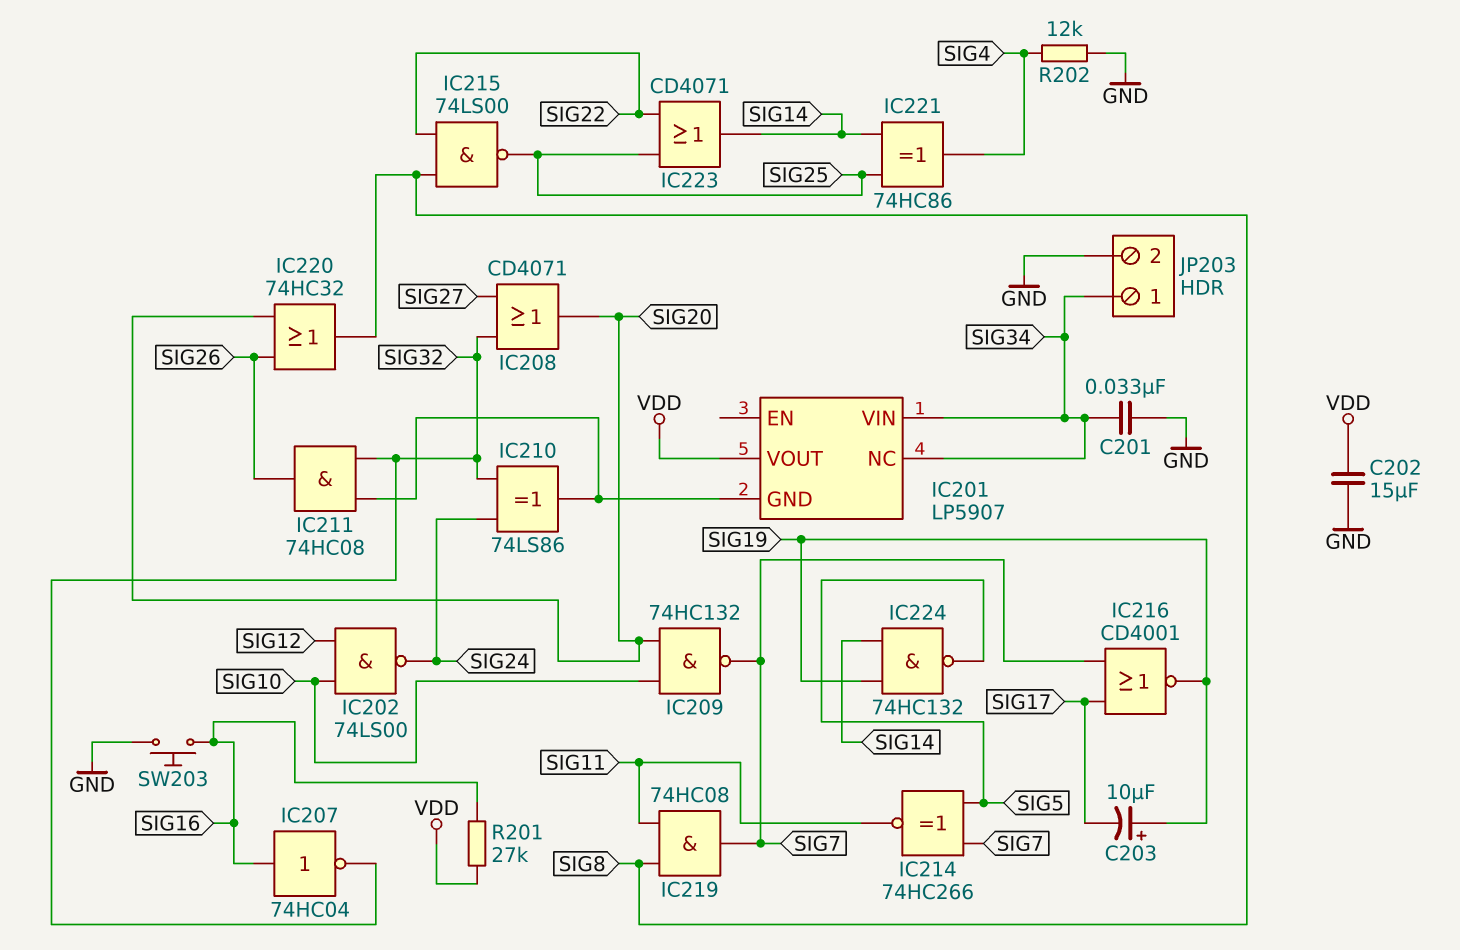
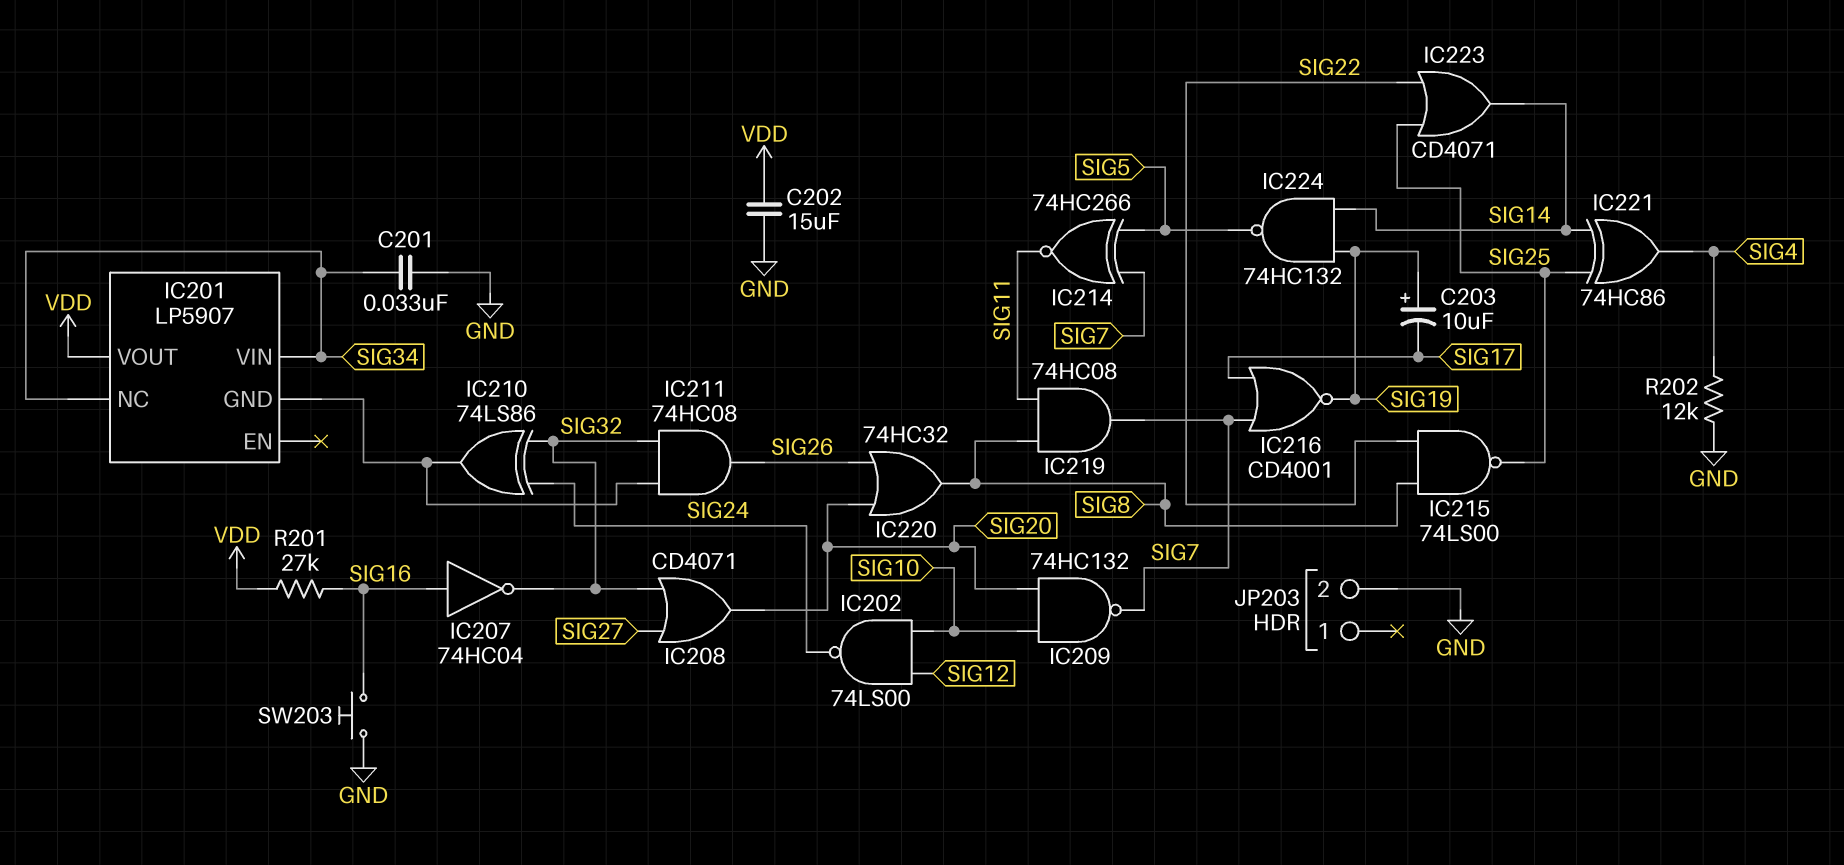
JP203 pin 1: SIG34 -> none

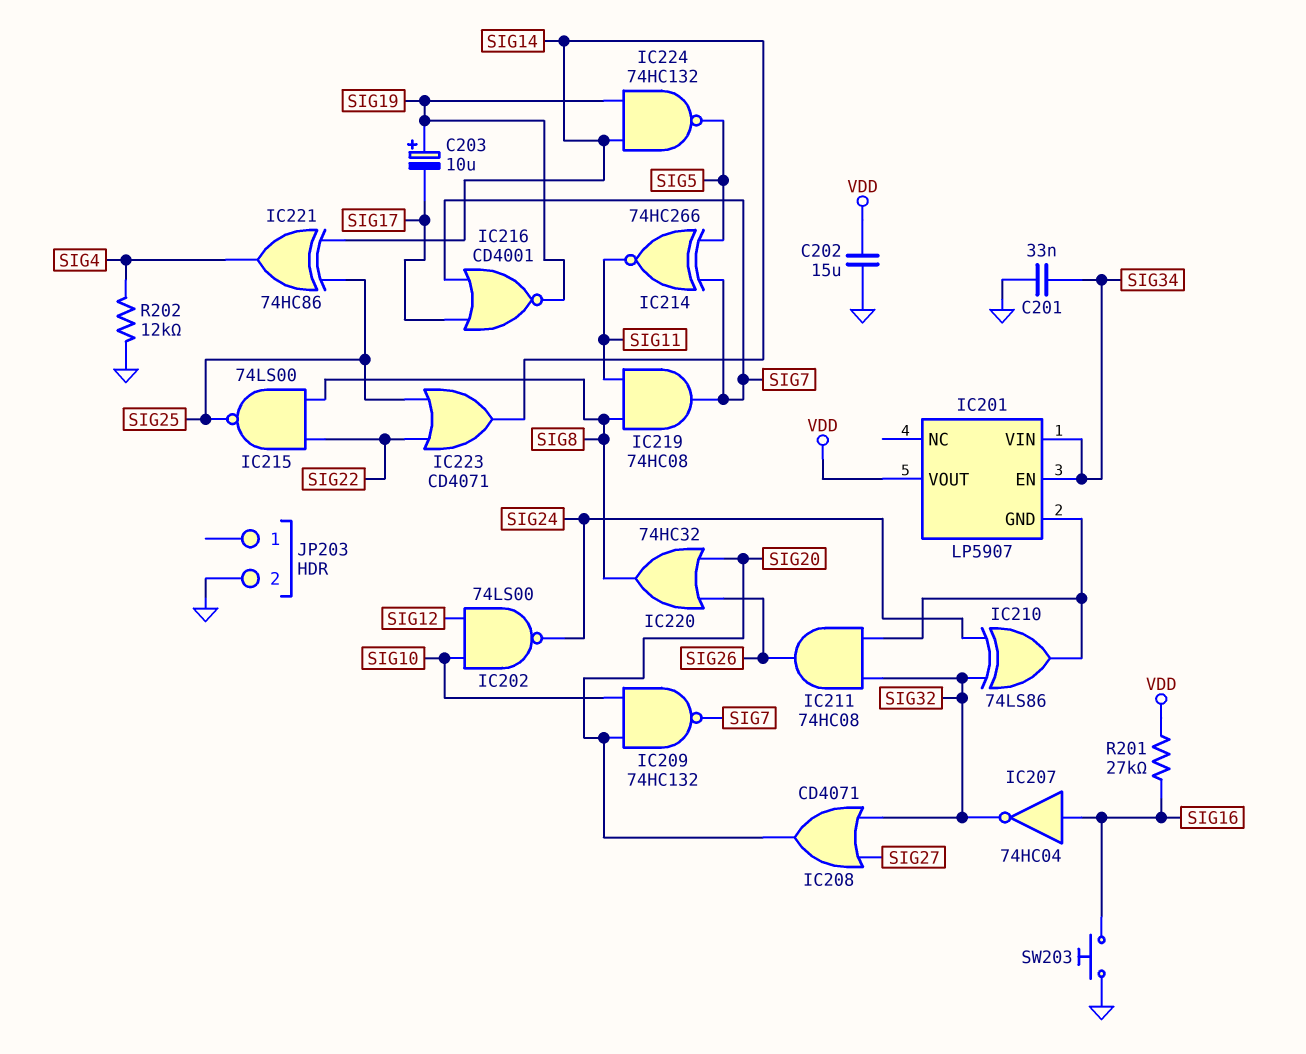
IC201 pin EN: none -> SIG34
IC201 pin NC: SIG34 -> none

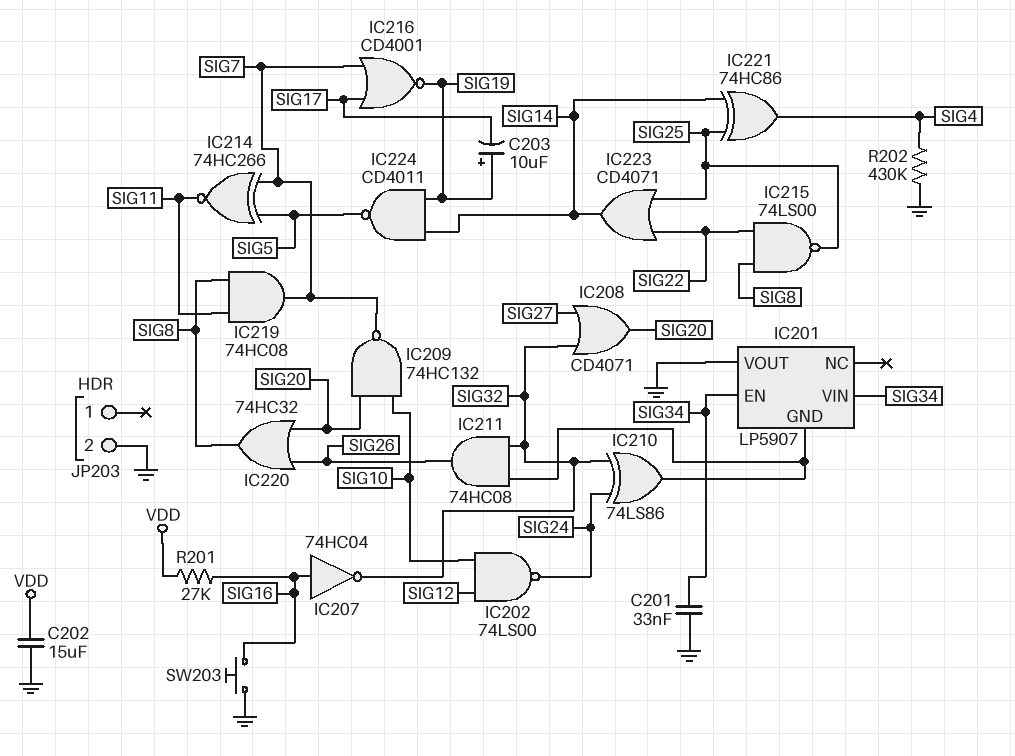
IC201 pin VOUT: VDD -> GND
IC224: NAND 74HC132 (in SIG14, in SIG19, out SIG5) -> NAND CD4011 (in SIG14, in SIG19, out SIG5)
R202: 12k (GND, SIG4) -> 430k (GND, SIG4)

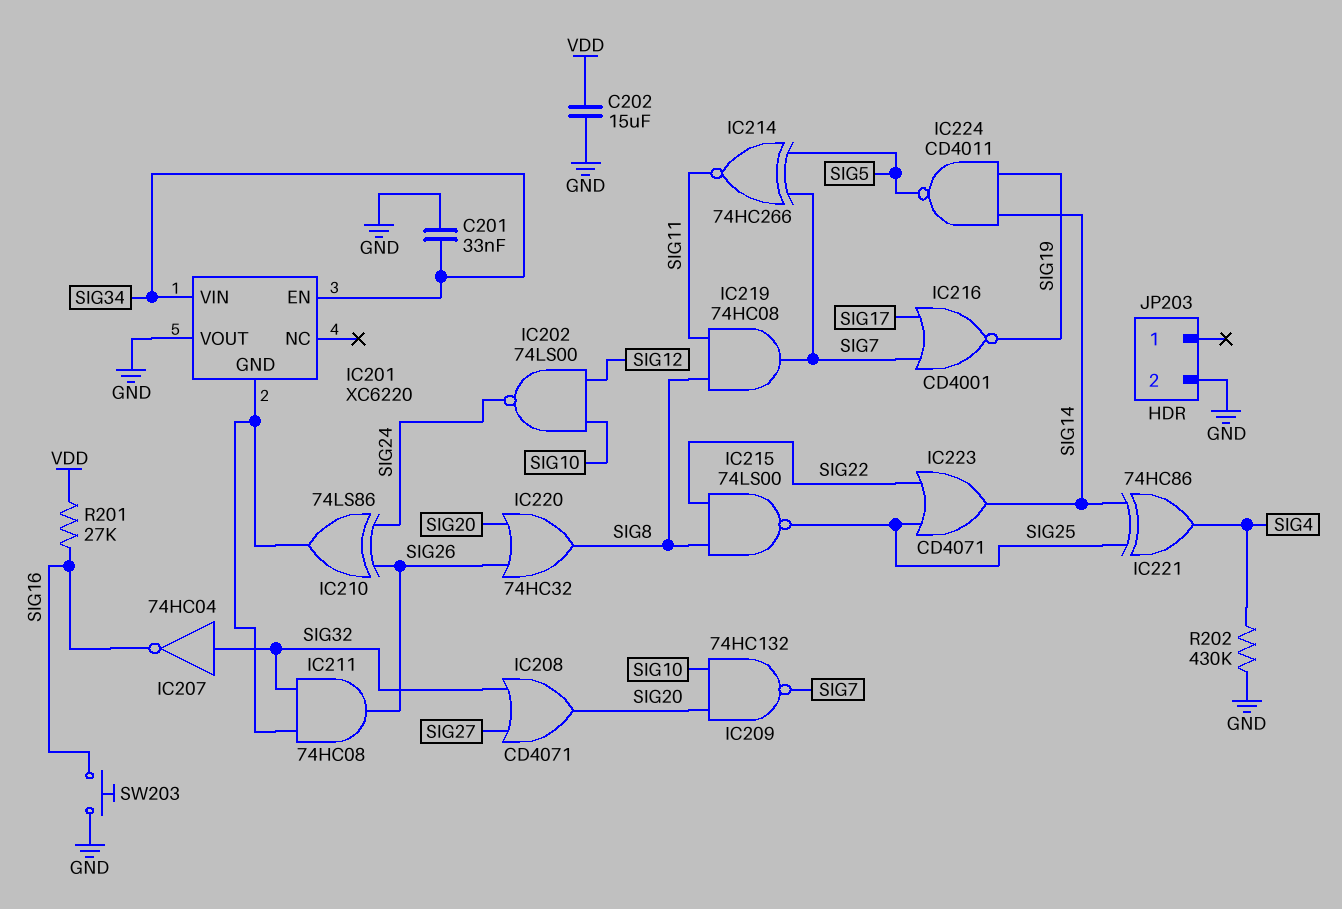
C203: 10uF (plus SIG19, minus SIG17) -> none
IC201: LP5907 -> XC6220
IC207: NOT 74HC04 (in SIG16, out SIG32) -> NOT 74HC04 (in SIG32, out SIG16)
IC210: XOR 74LS86 (in SIG24, in SIG32, out IC201/GND) -> XOR 74LS86 (in SIG24, in SIG26, out IC201/GND)

